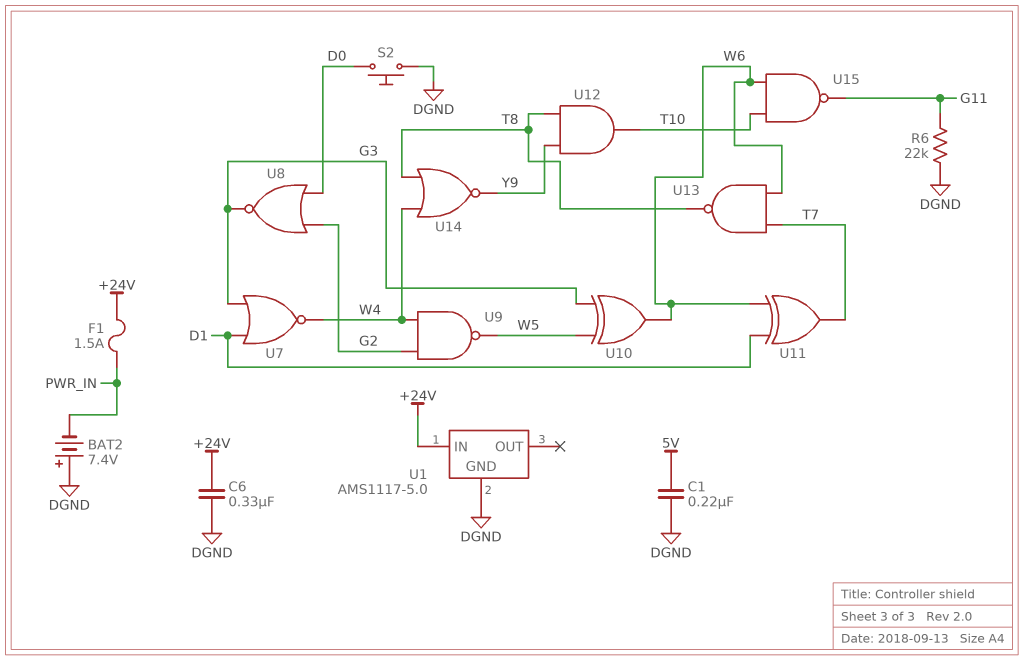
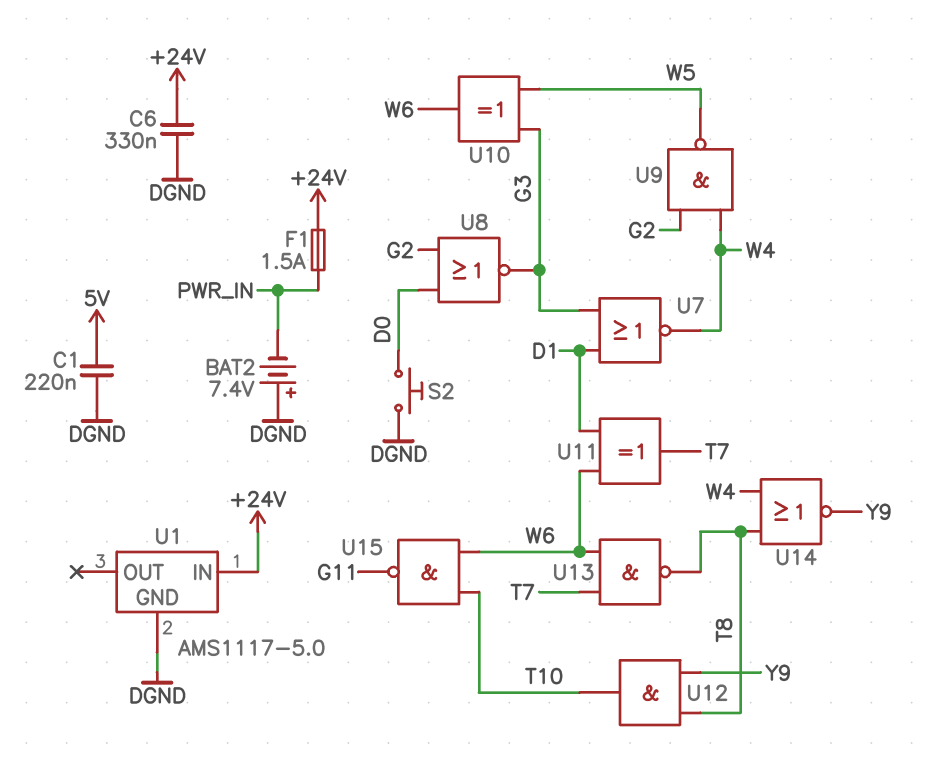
R6: 22k (DGND, G11) -> none

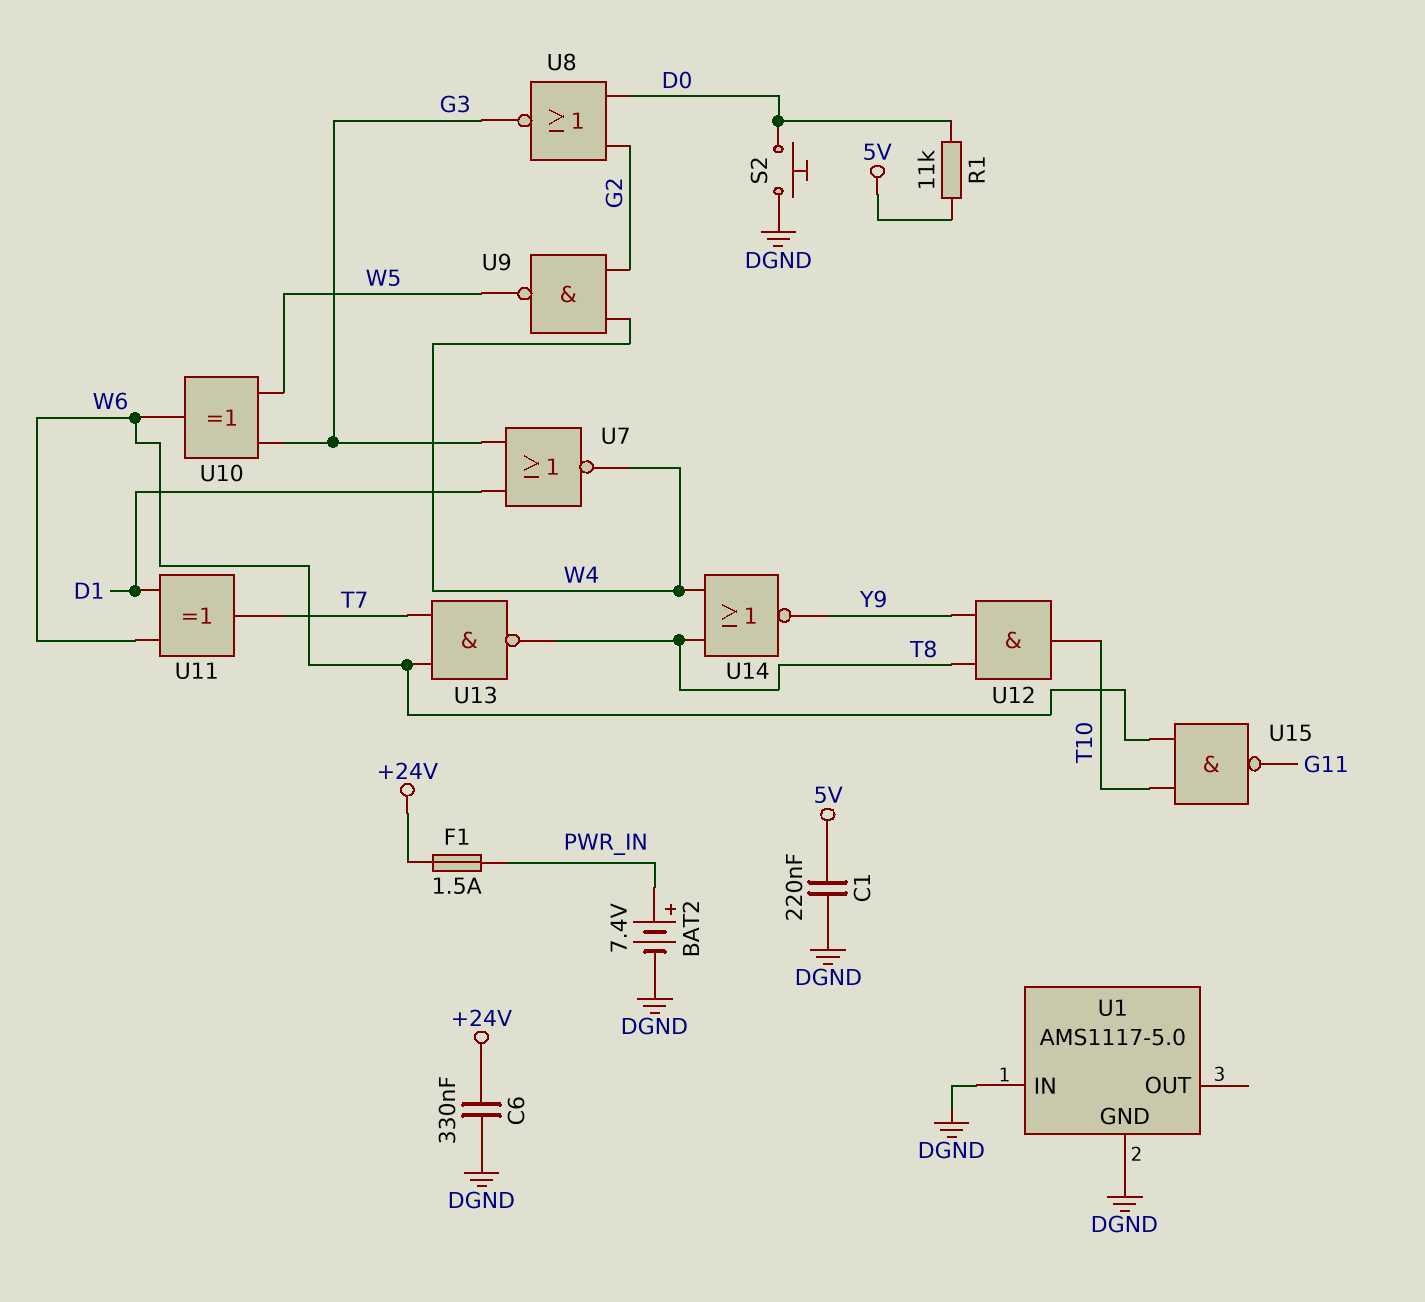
BAT2: 7.4V (plus DGND, minus PWR_IN) -> 7.4V (plus PWR_IN, minus DGND)
R1: none -> 11k (5V, D0)
U1 pin IN: +24V -> DGND

